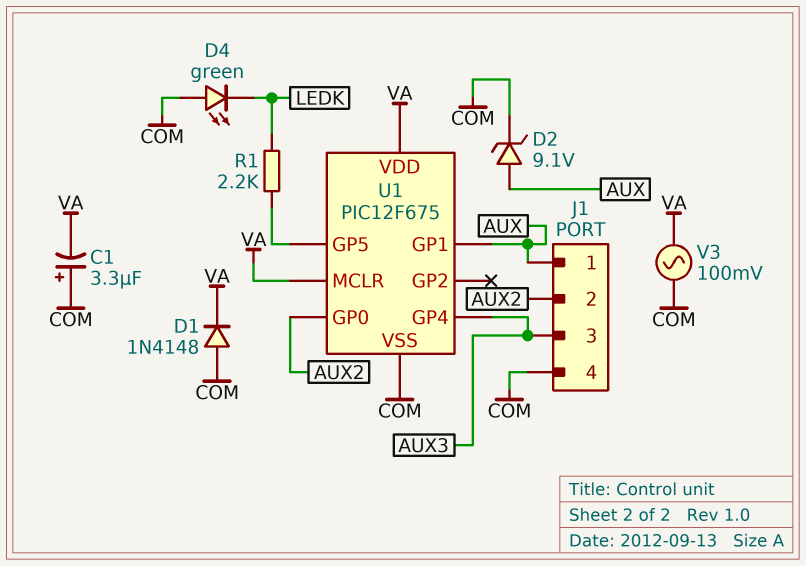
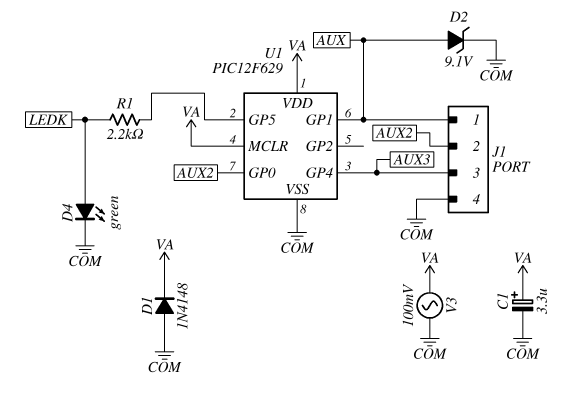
C1: 3.3uF (plus COM, minus VA) -> 3.3uF (plus VA, minus COM)
D4: LED green (A COM, K LEDK) -> LED green (A LEDK, K COM)
U1: PIC12F675 -> PIC12F629

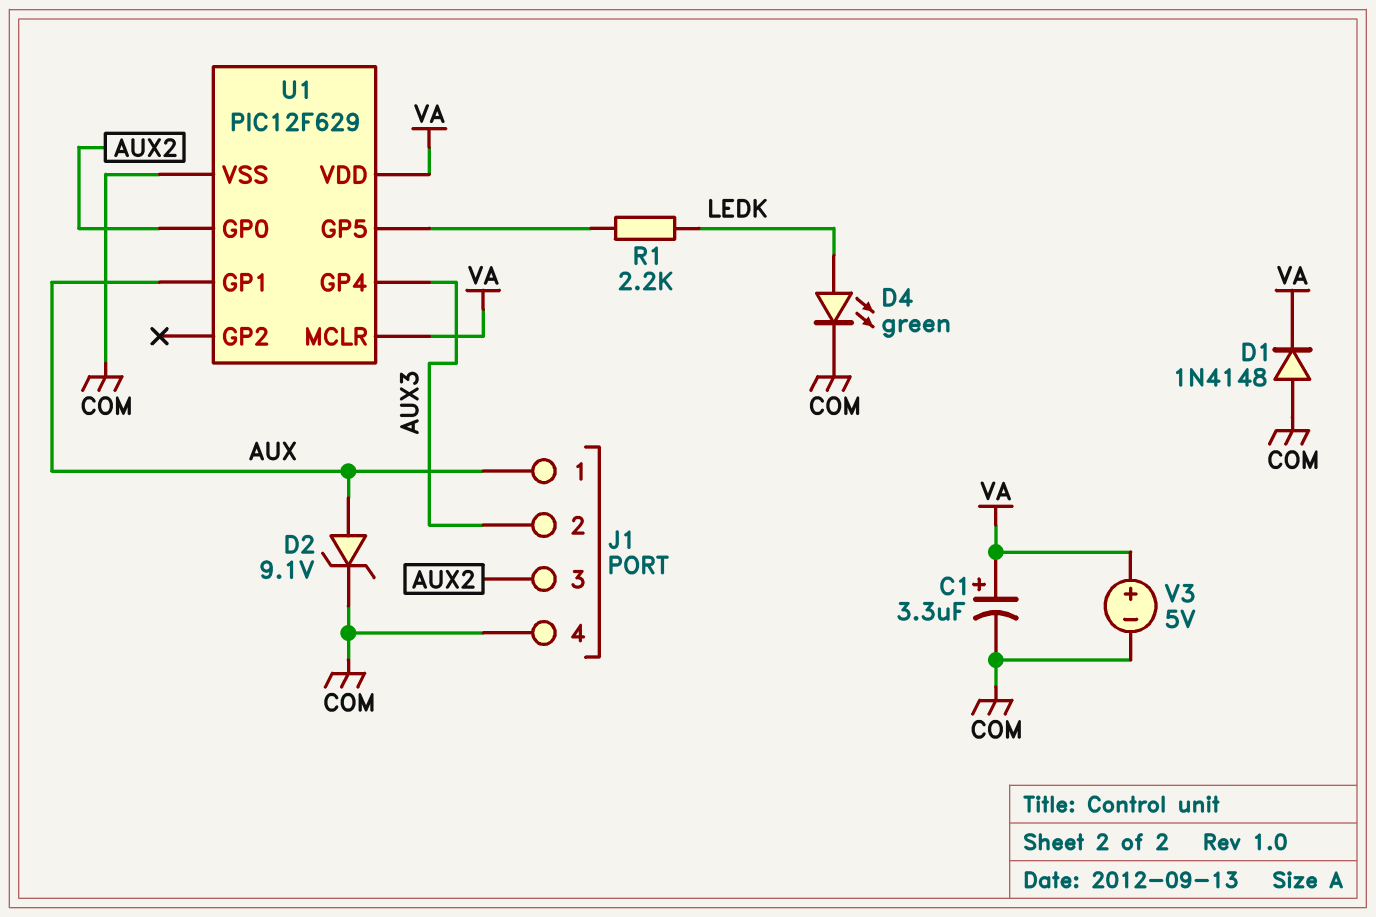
J1 pin 2: AUX2 -> AUX3
J1 pin 3: AUX3 -> AUX2
V3: AC 100mV (COM, VA) -> 5V (plus VA, minus COM)

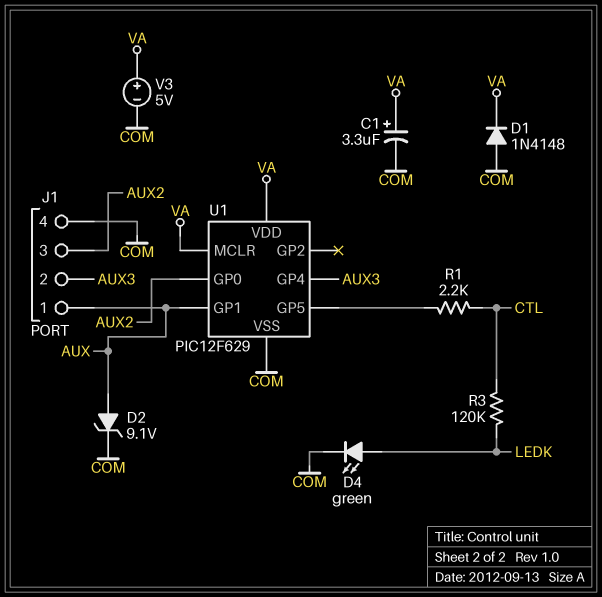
R1: 2.2k (LEDK, U1/GP5) -> 2.2k (CTL, U1/GP5)
R3: none -> 120k (CTL, LEDK)

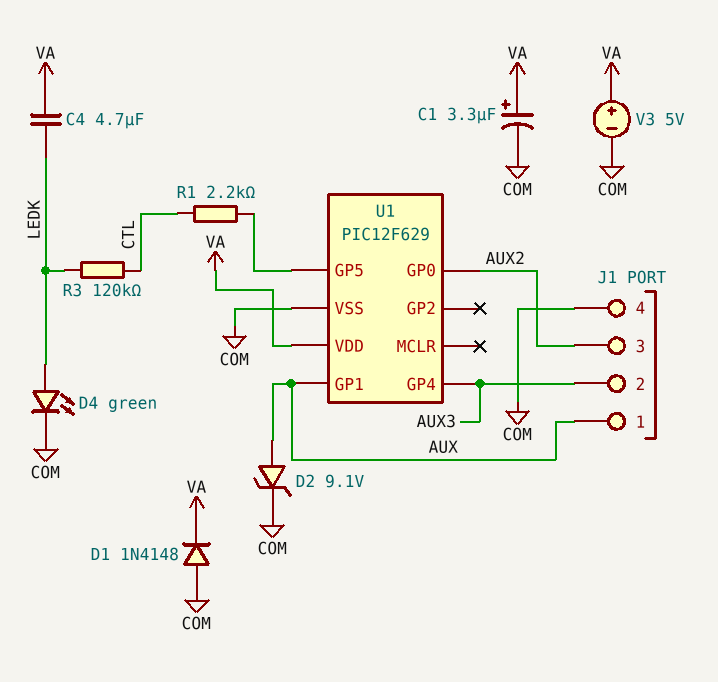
C4: none -> 4.7uF (LEDK, VA)
U1 pin MCLR: VA -> none

